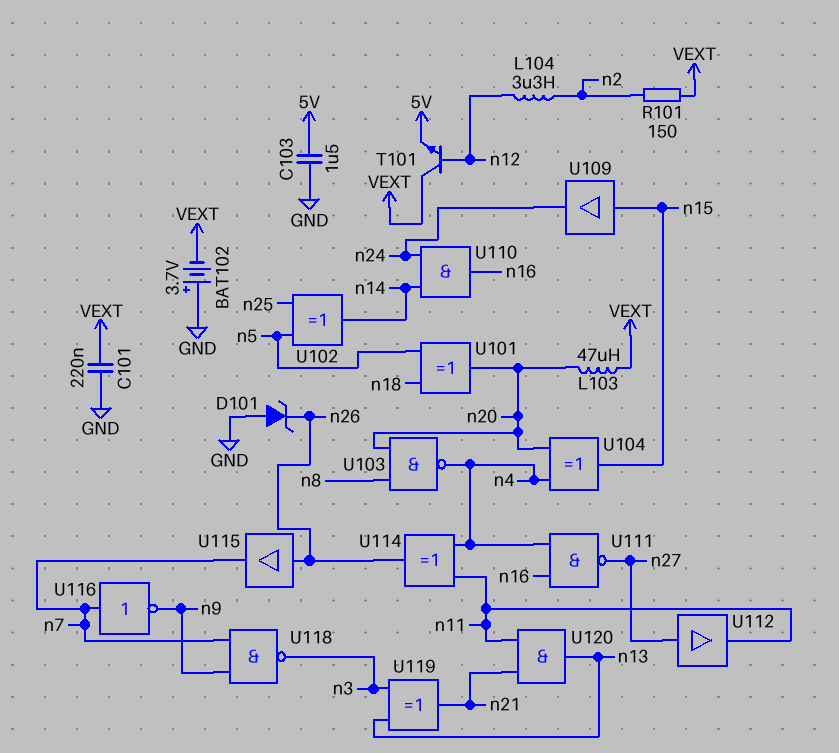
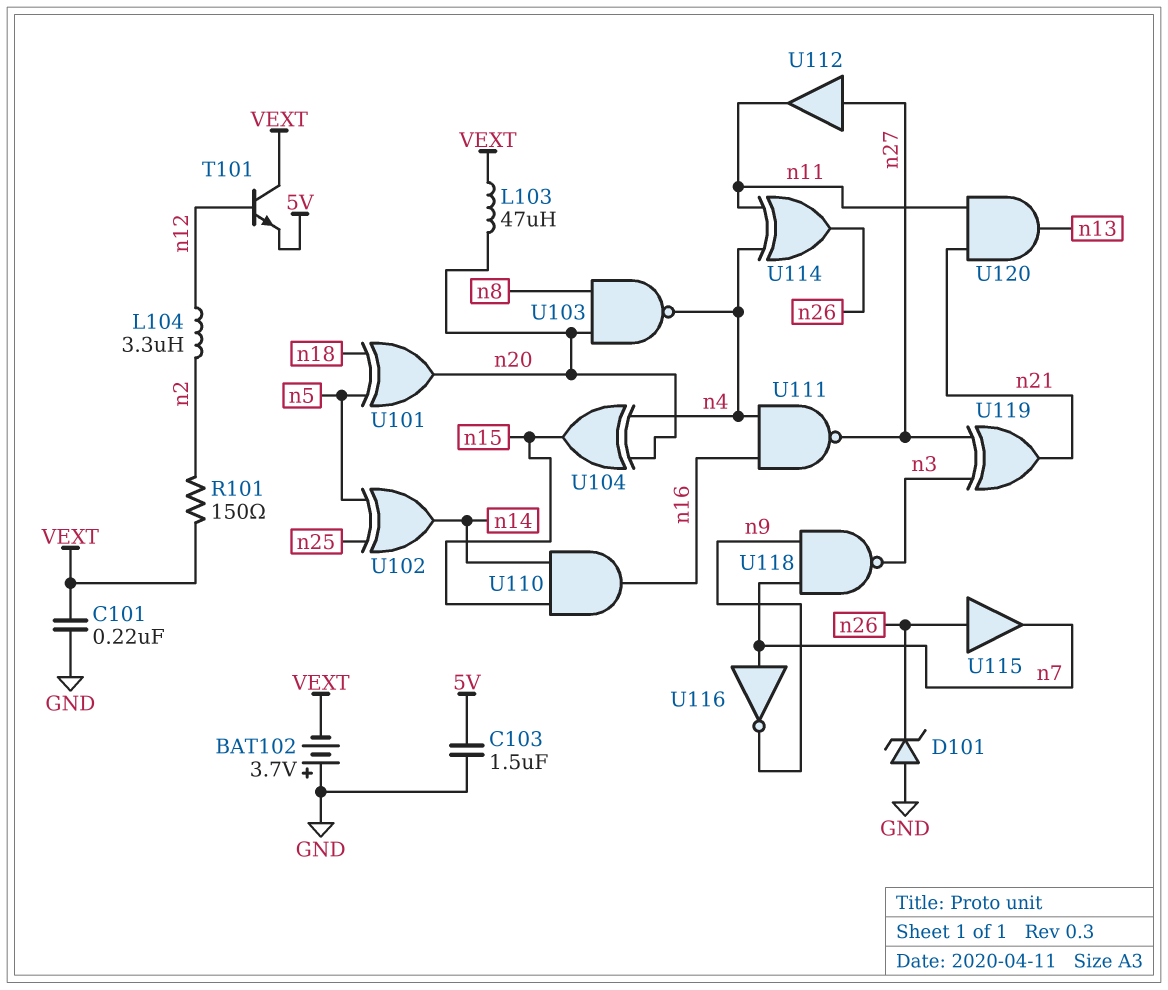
U109: buffer (in n15, out n24) -> none
U110: AND (in n14, in n24, out n16) -> AND (in n14, in n15, out n16)
U119: XOR (in n3, in n13, out n21) -> XOR (in n3, in n27, out n21)

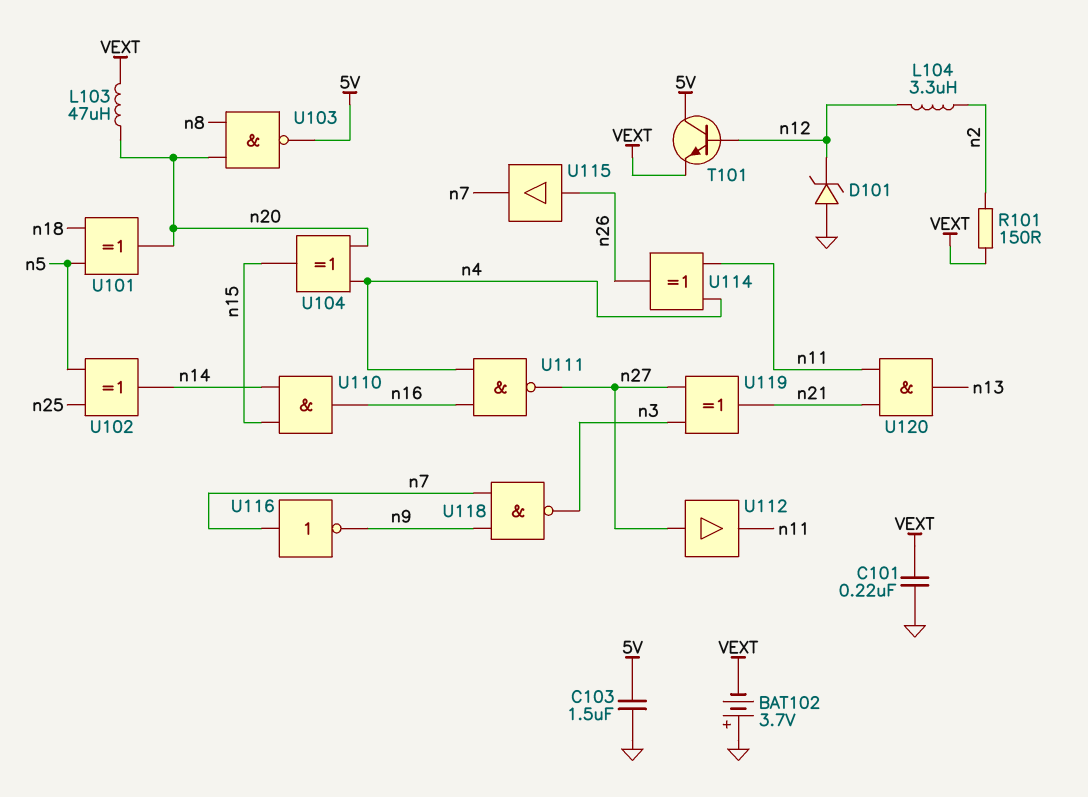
D101: zener (A GND, K n26) -> zener (A GND, K n12)
T101: NPN (B n12, C VEXT, E 5V) -> NPN (B n12, C 5V, E VEXT)
U103: NAND (in n8, in n20, out n4) -> NAND (in n8, in n20, out 5V)

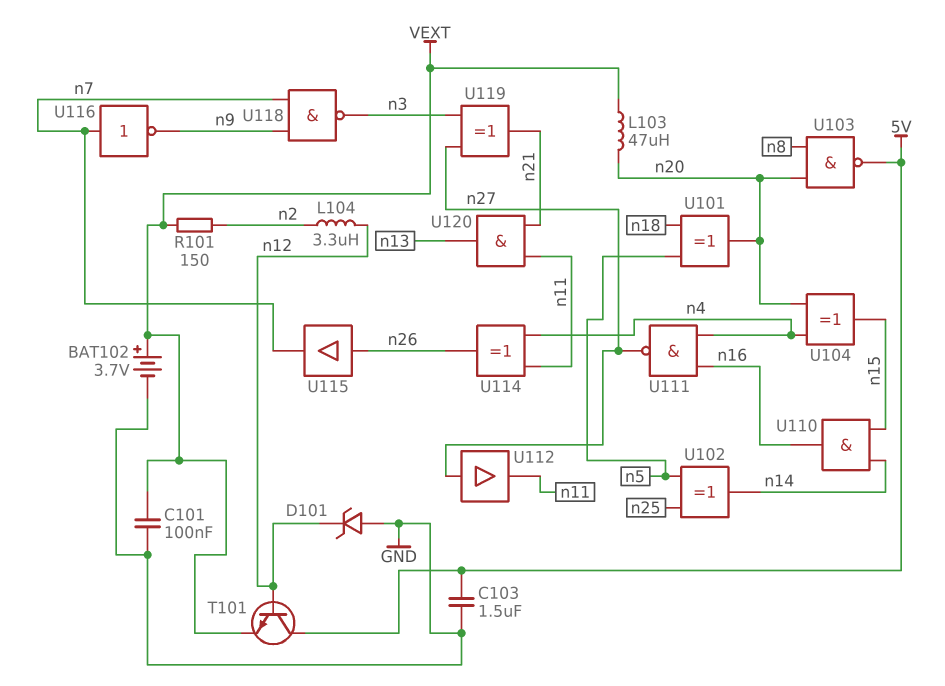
BAT102: 3.7V (plus GND, minus VEXT) -> 3.7V (plus VEXT, minus GND)
C101: 220nF (GND, VEXT) -> 100nF (GND, VEXT)

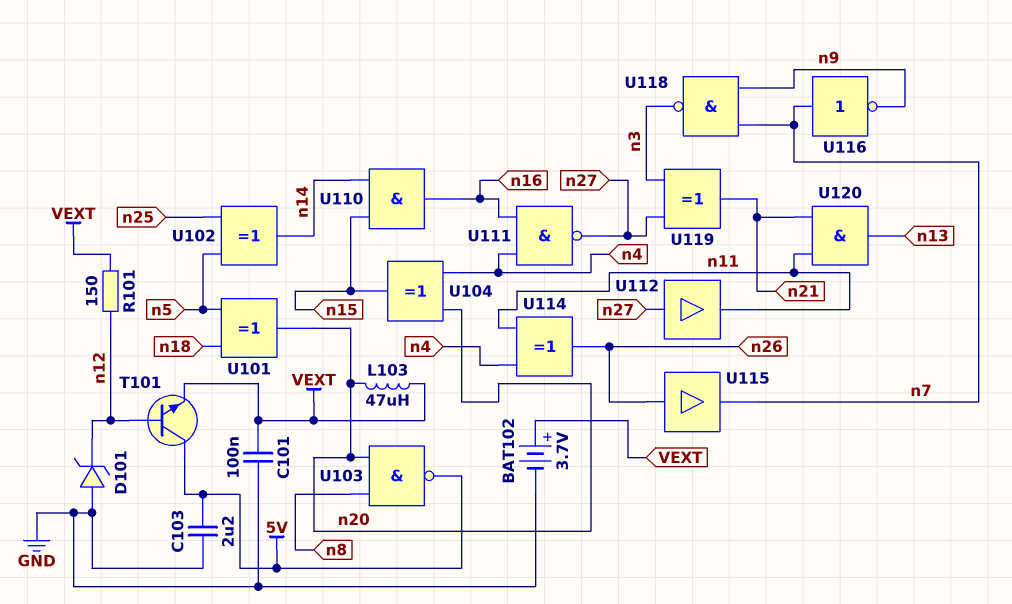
C103: 1.5uF (5V, GND) -> 2.2uF (5V, GND)
L104: 3.3uH (n2, n12) -> none
R101: 150 (VEXT, n2) -> 150 (VEXT, n12)

